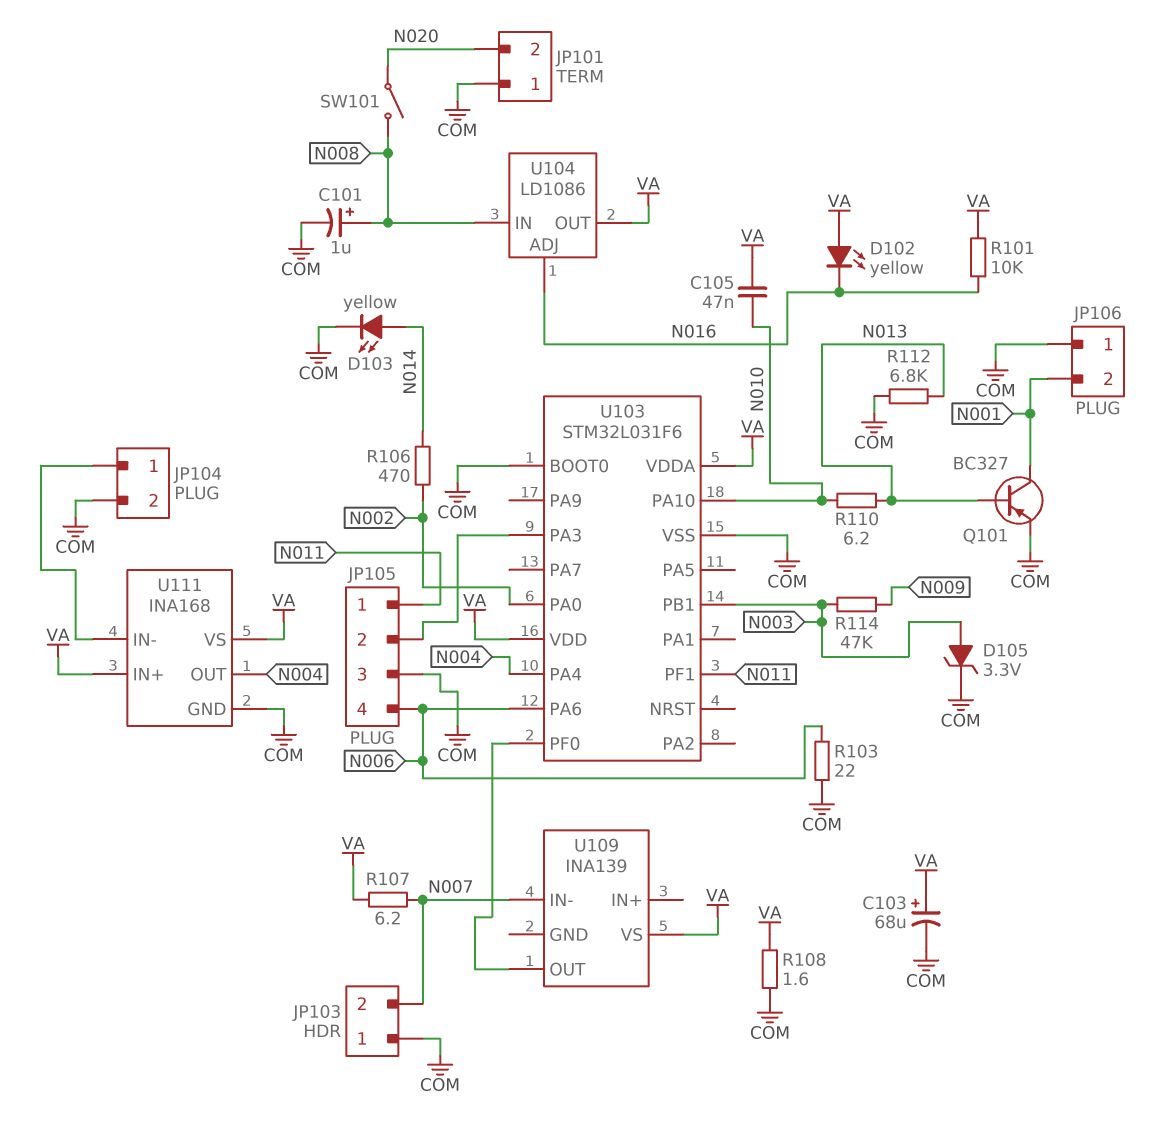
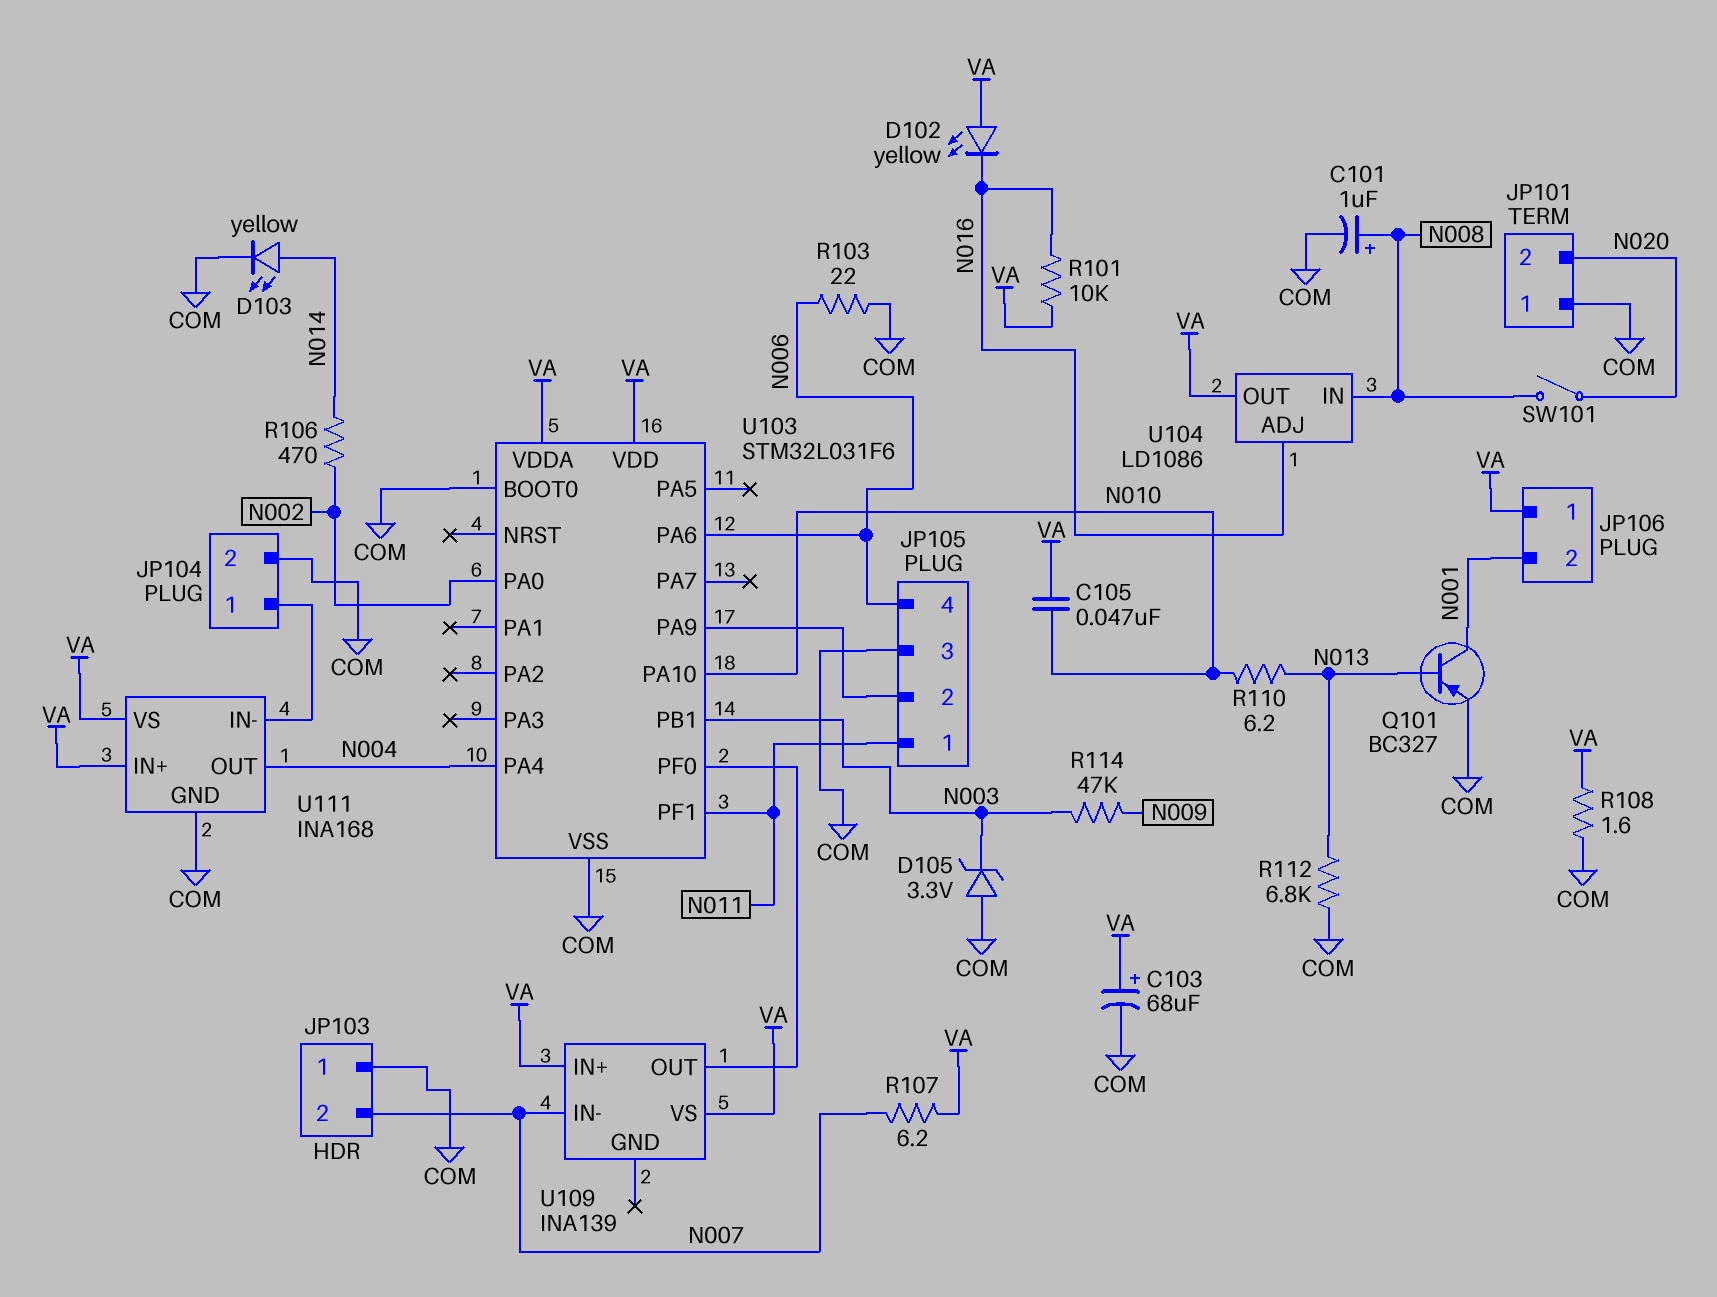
D105: zener 3.3V (A N003, K COM) -> zener 3.3V (A COM, K N003)
JP106 pin 1: COM -> VA
U103 pin PA3: JP105/2 -> none
U103 pin PA9: none -> JP105/2
U109 pin IN+: none -> VA

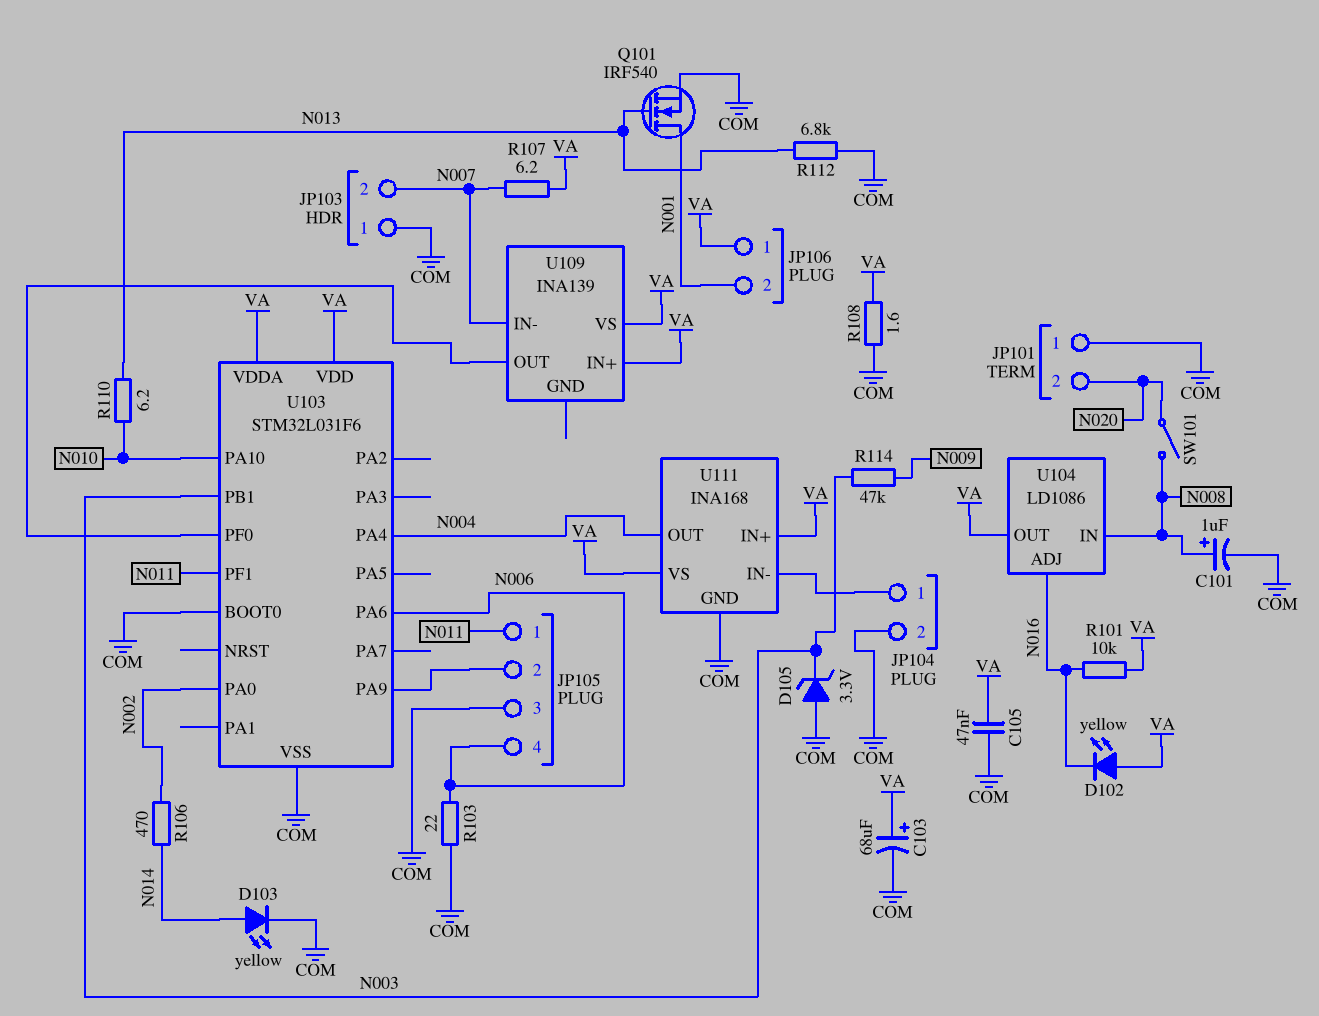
C105: 47nF (N010, VA) -> 47nF (COM, VA)
Q101: PNP BC327 (B N013, C N001, E COM) -> NMOS IRF540 (G N013, D N001, S COM)

